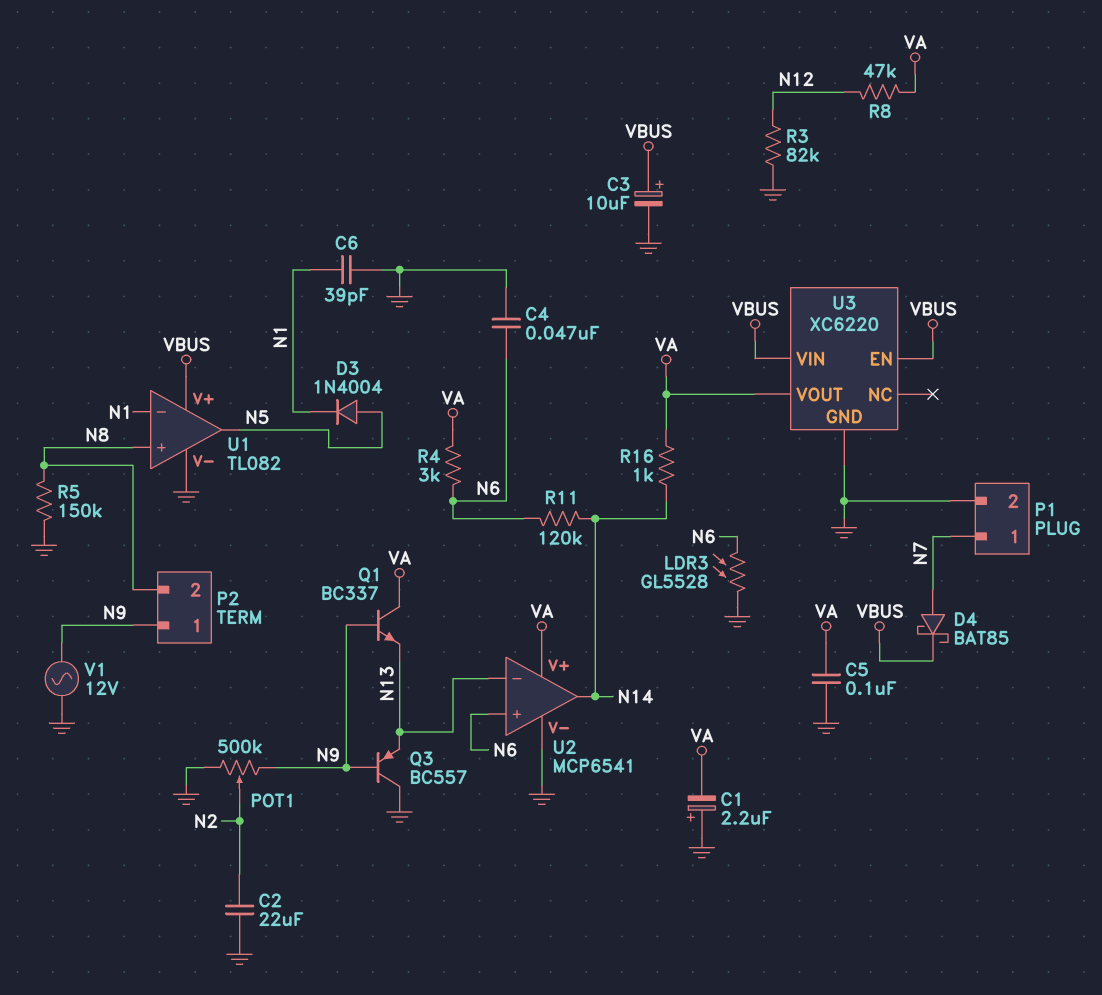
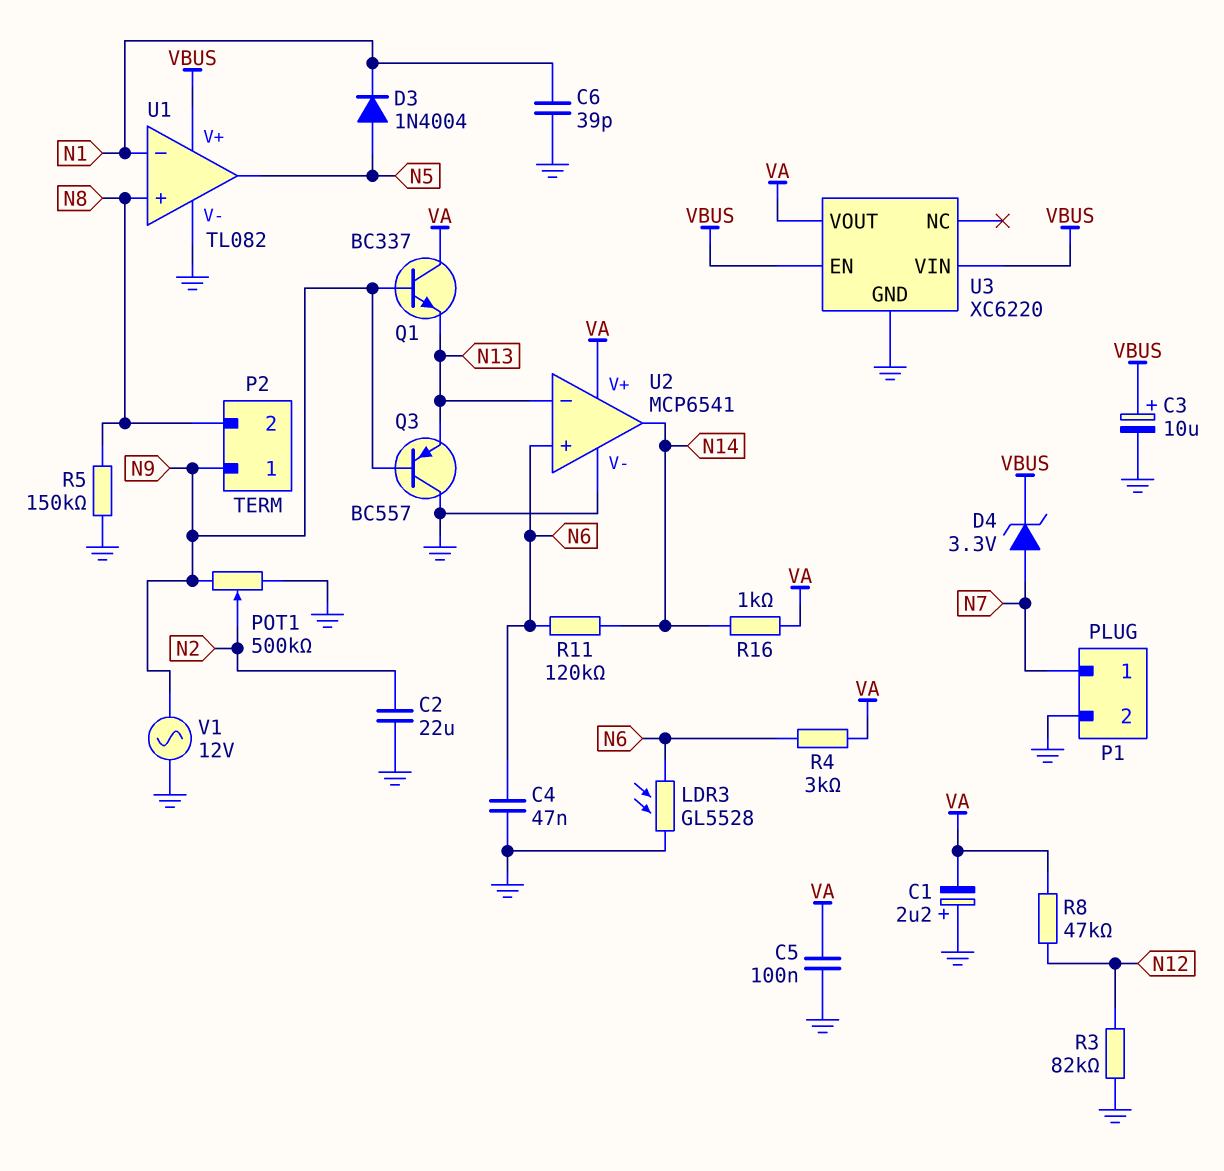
D4: schottky BAT85 (A N7, K VBUS) -> zener 3.3V (A N7, K VBUS)

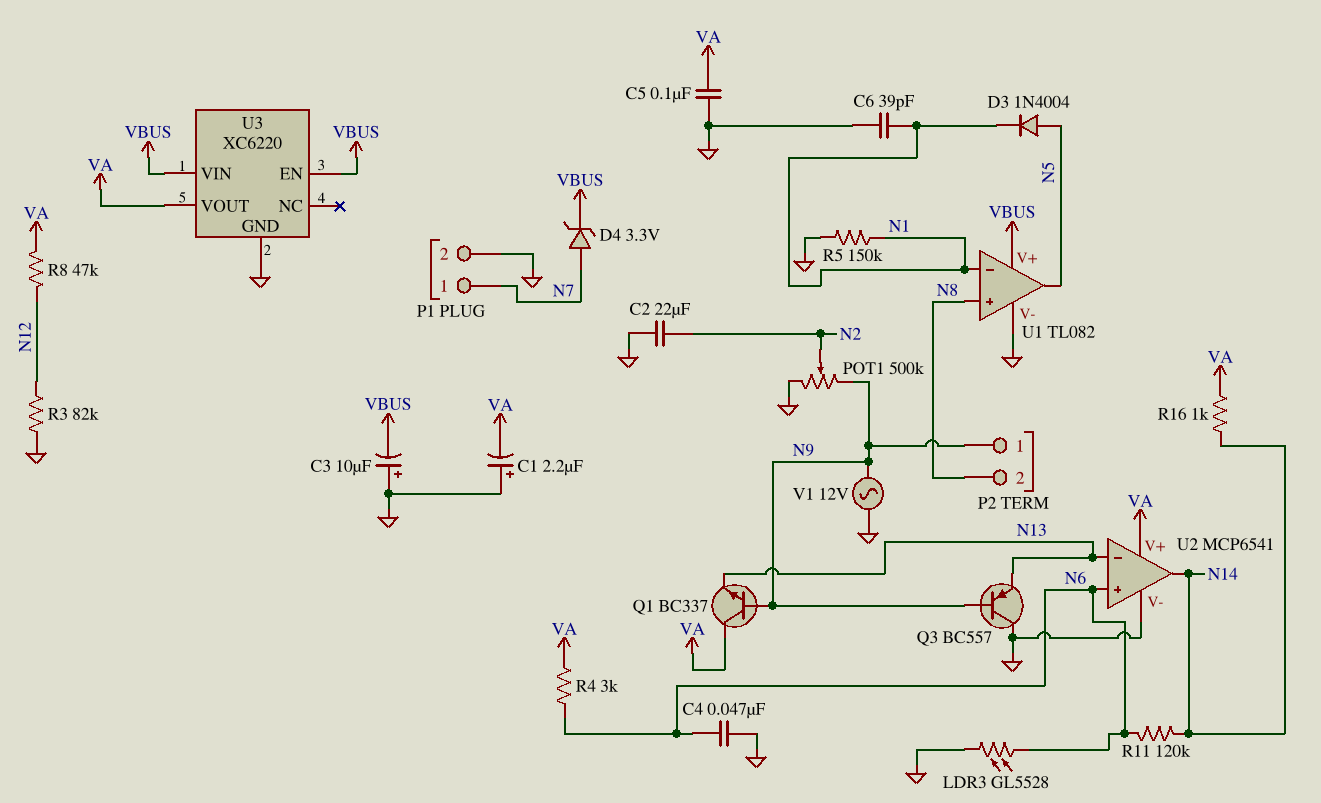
C3: 10uF (plus VBUS, minus GND) -> 10uF (plus GND, minus VBUS)
R5: 150k (GND, N8) -> 150k (GND, N1)

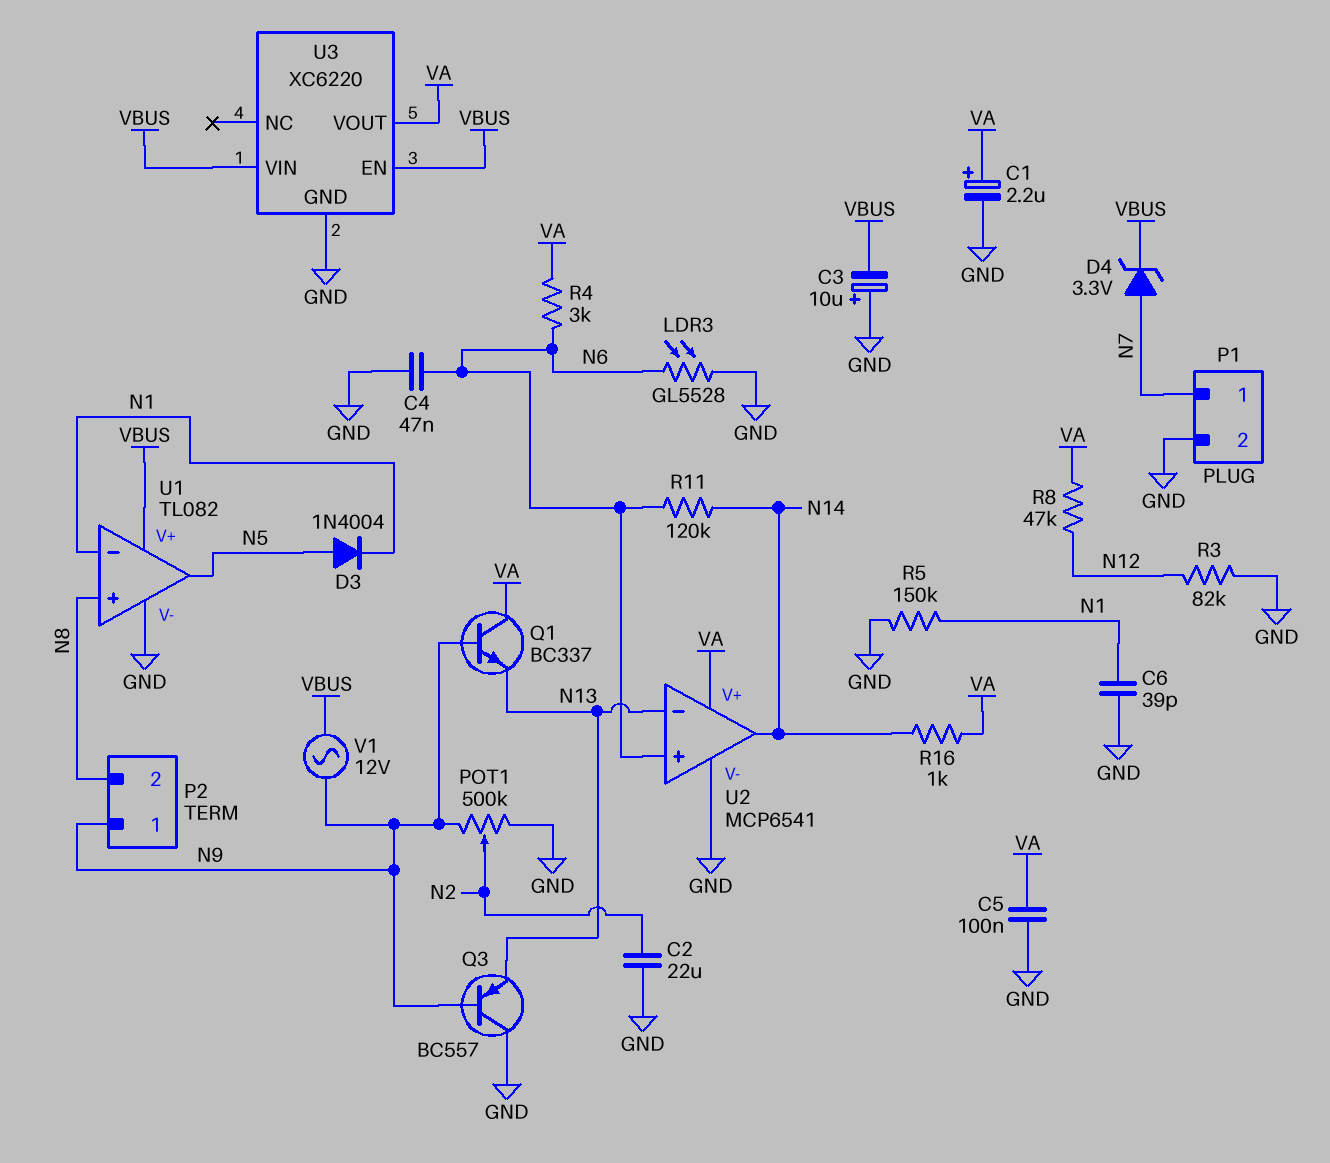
C1: 2.2uF (plus GND, minus VA) -> 2.2uF (plus VA, minus GND)
V1: AC 12V (GND, N9) -> AC 12V (N9, VBUS)

